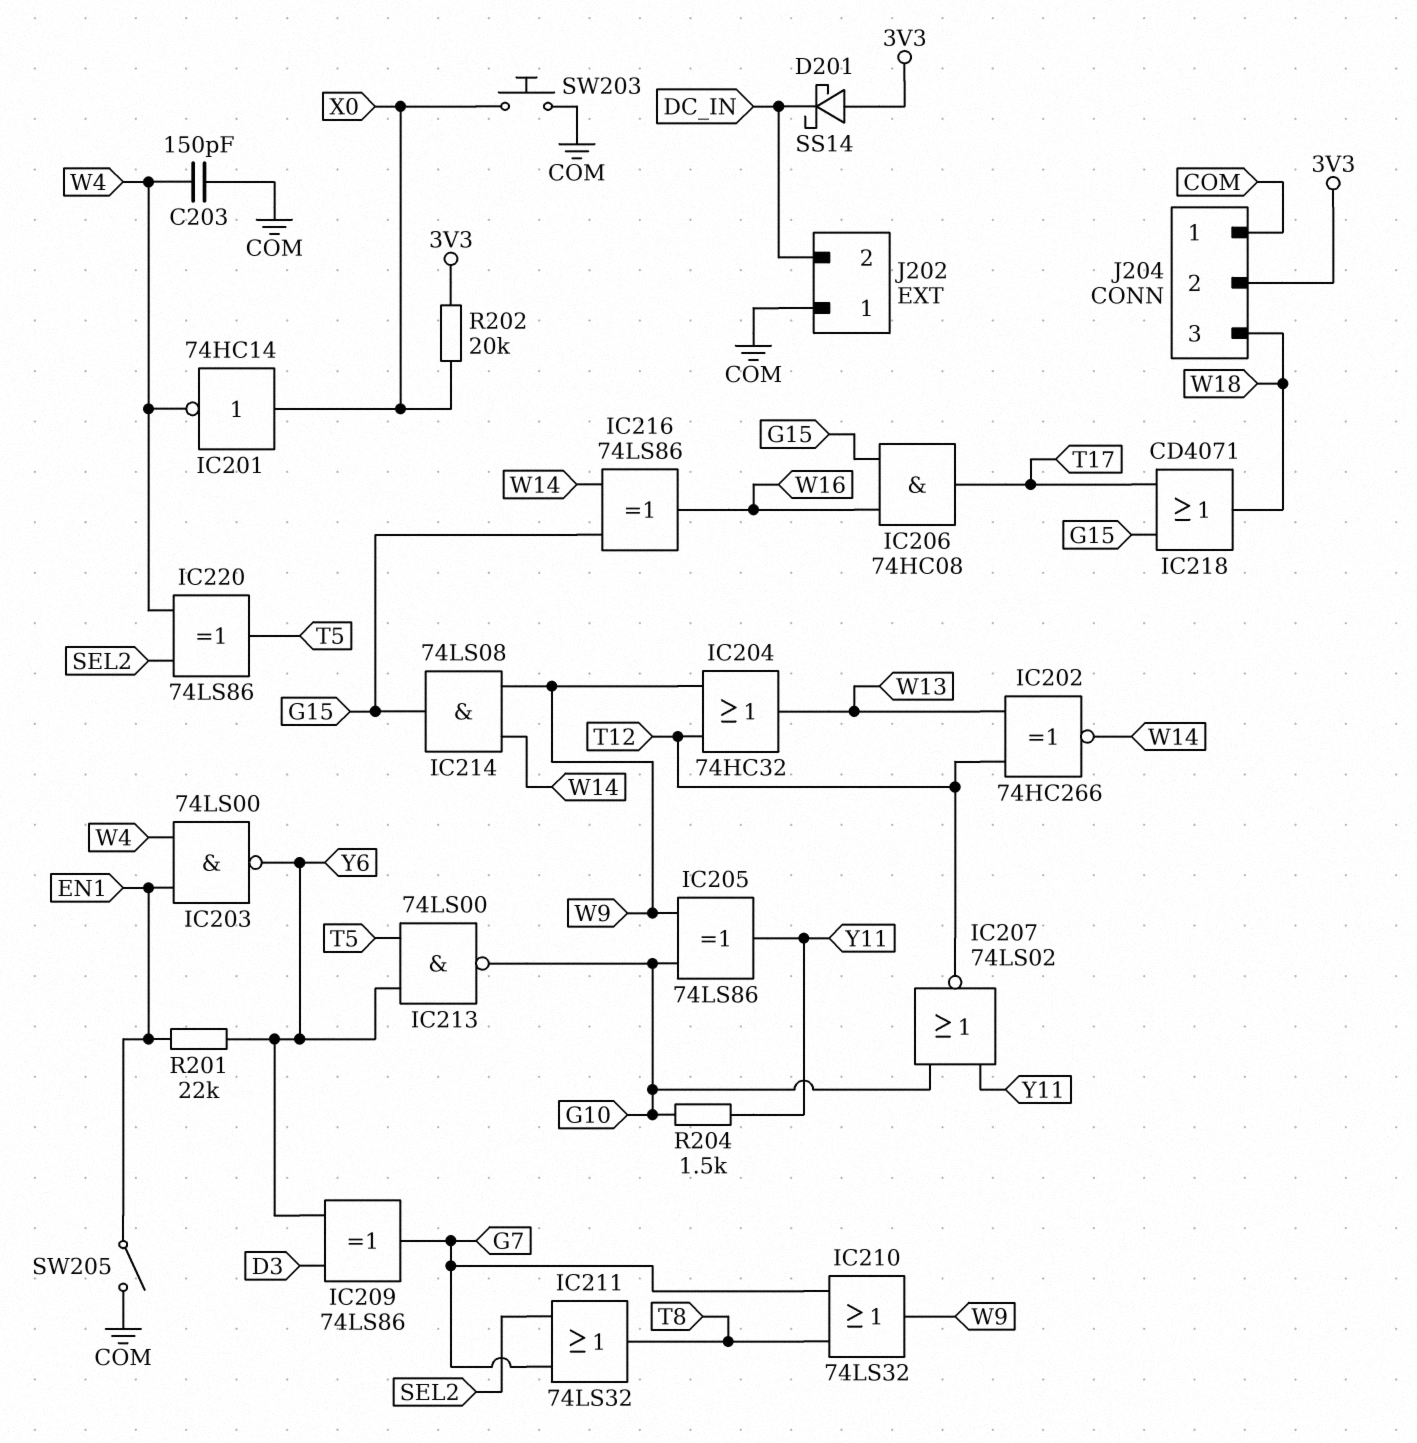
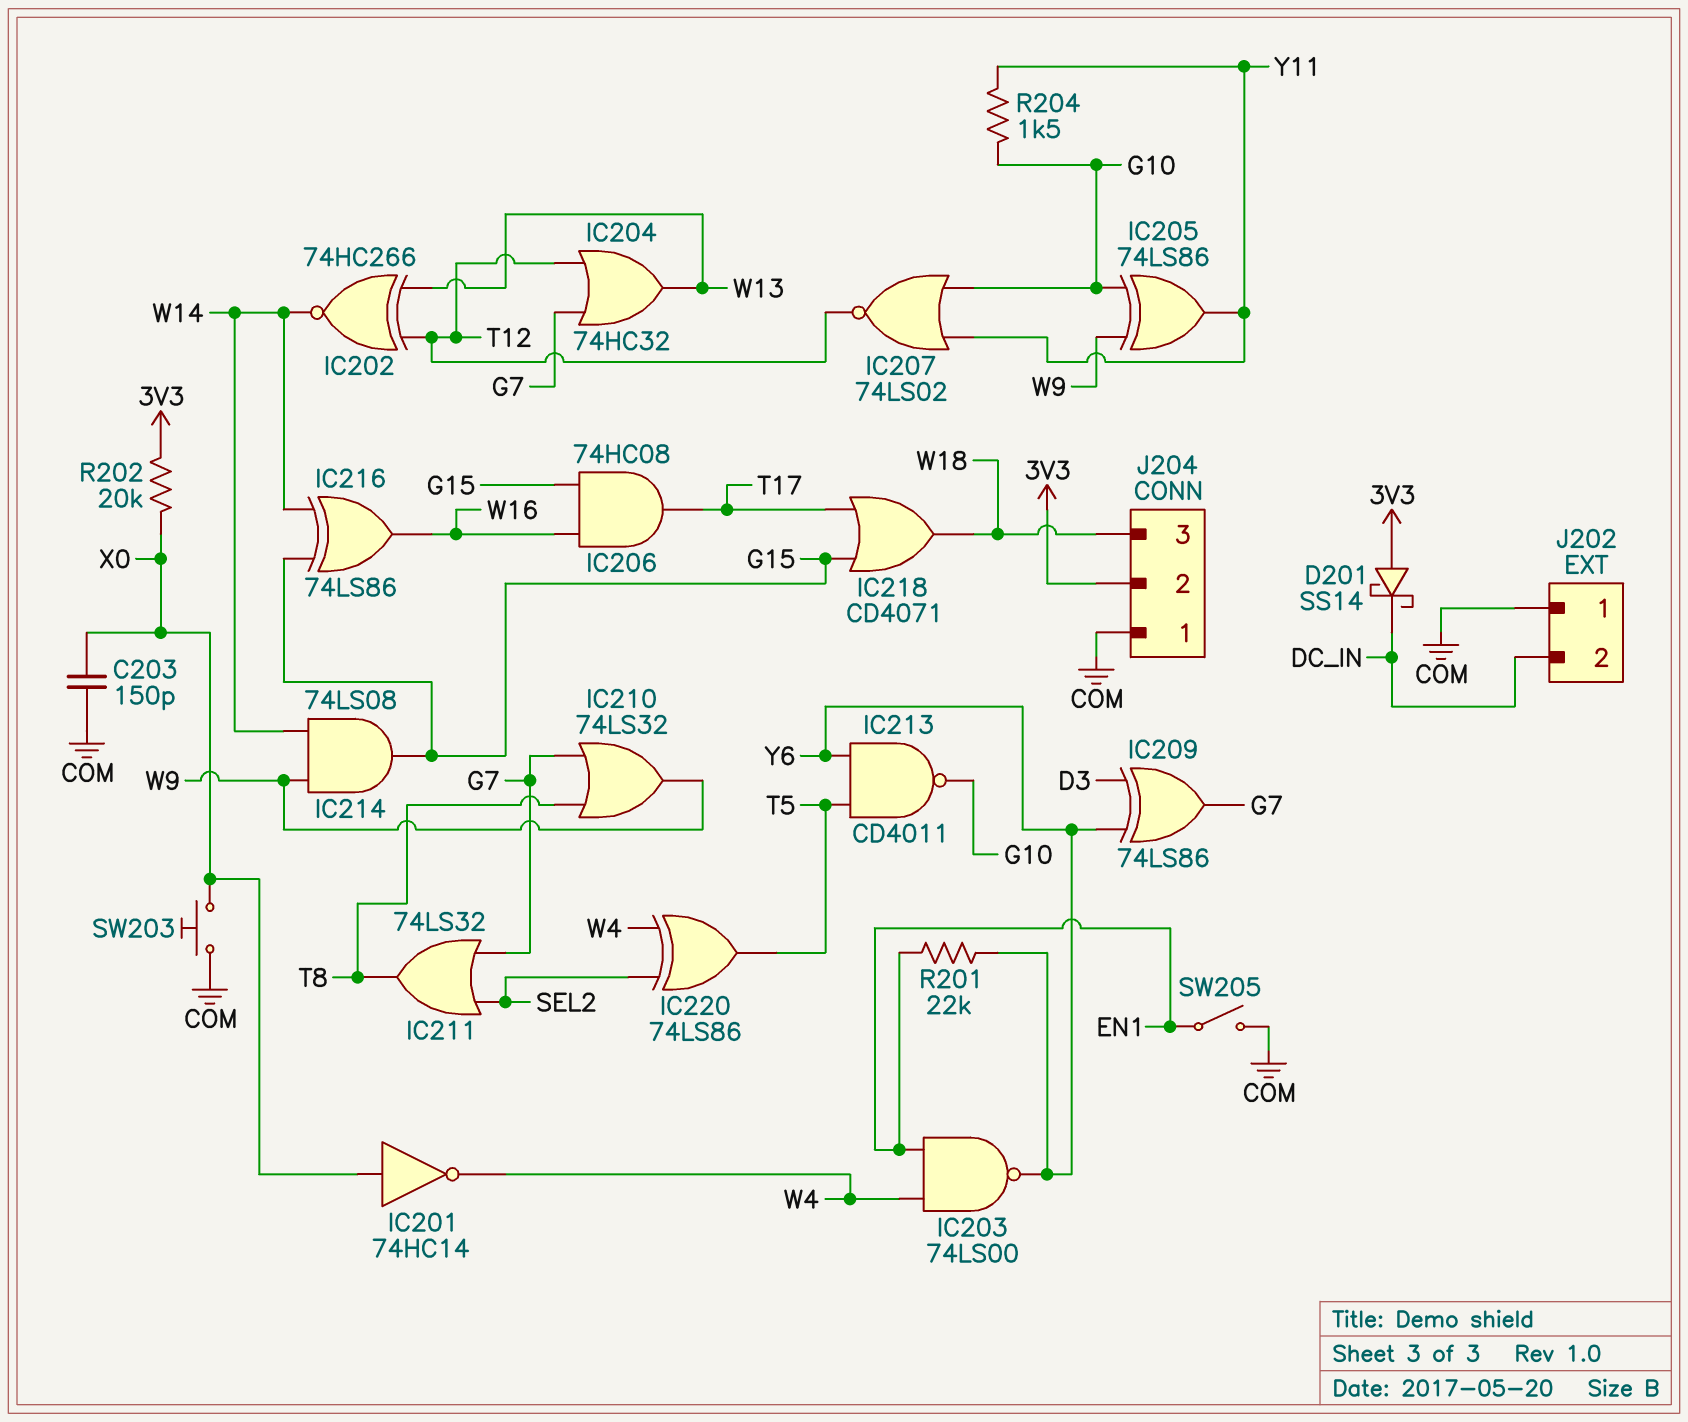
C203: 150pF (COM, W4) -> 150pF (COM, X0)
IC204: OR 74HC32 (in T12, in W9, out W13) -> OR 74HC32 (in G7, in T12, out W13)
IC213: NAND 74LS00 (in T5, in Y6, out G10) -> NAND CD4011 (in T5, in Y6, out G10)

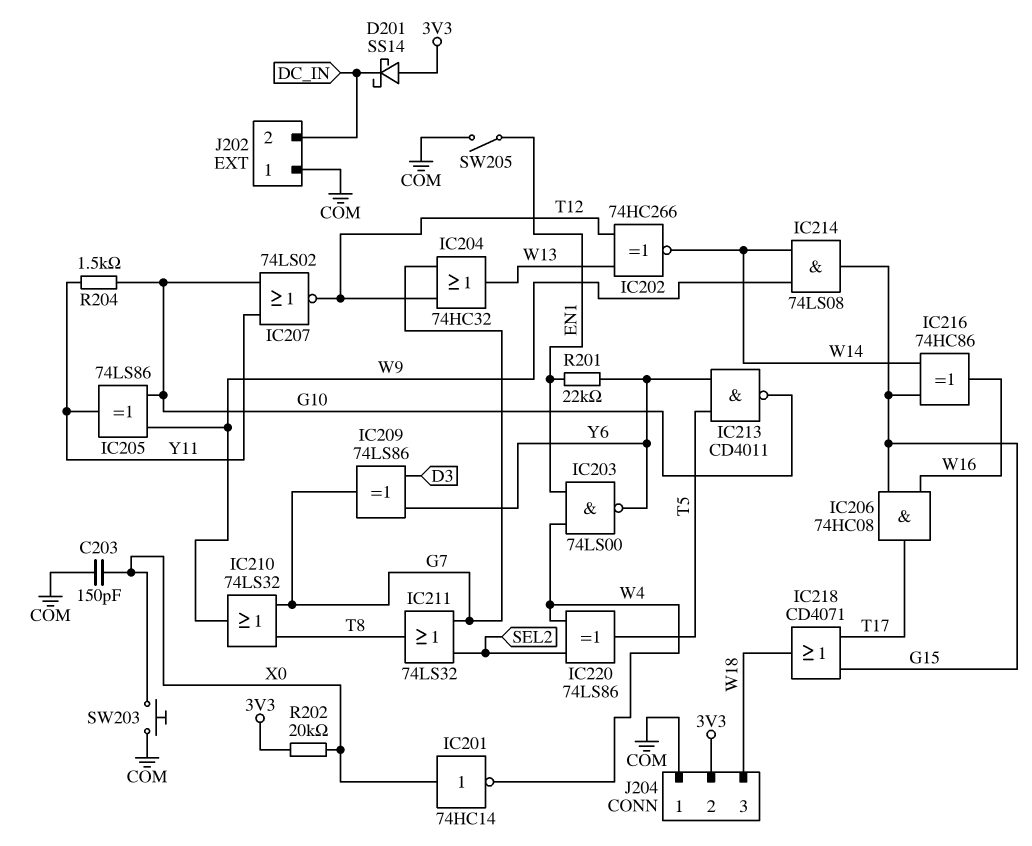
IC216: XOR 74LS86 (in G15, in W14, out W16) -> XOR 74HC86 (in G15, in W14, out W16)

